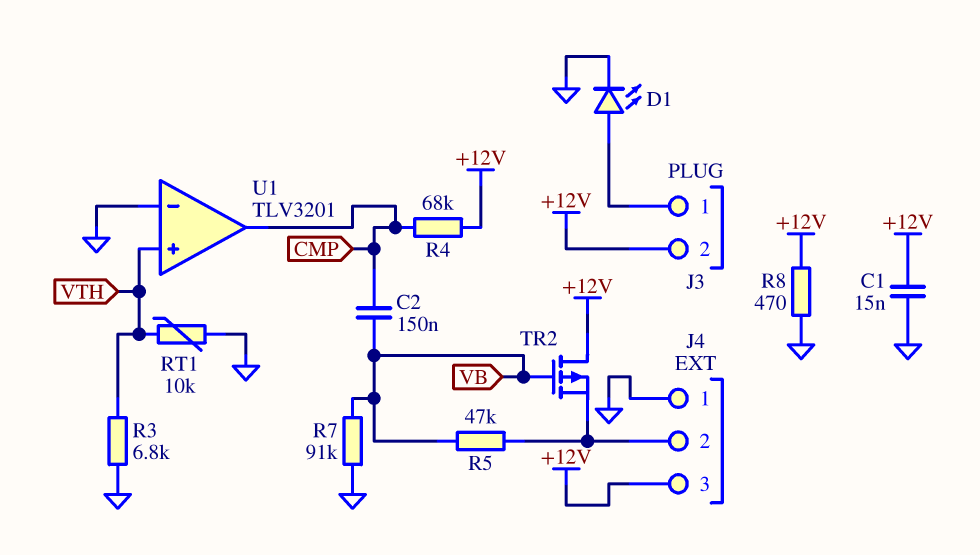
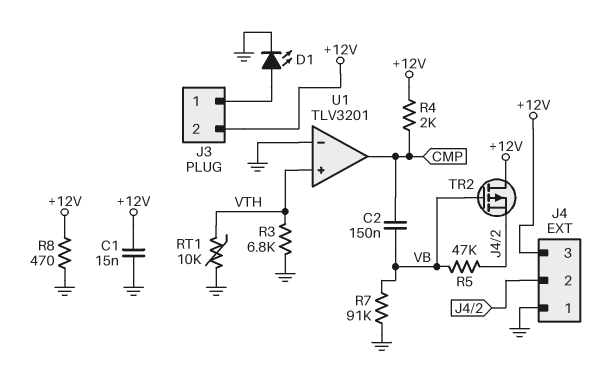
R4: 68k (+12V, CMP) -> 2k (+12V, CMP)

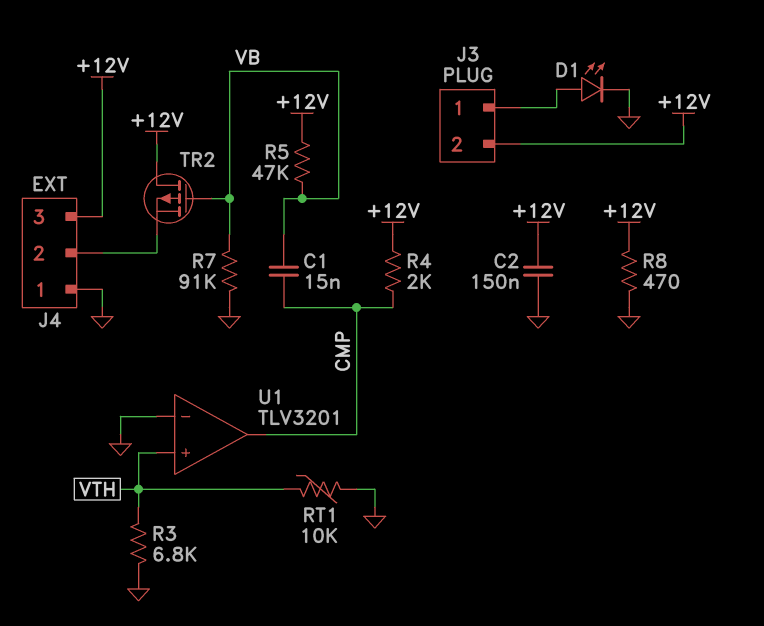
C1: 15nF (+12V, GND) -> 15nF (CMP, VB)
C2: 150nF (CMP, VB) -> 150nF (+12V, GND)
R5: 47k (J4/2, VB) -> 47k (+12V, VB)

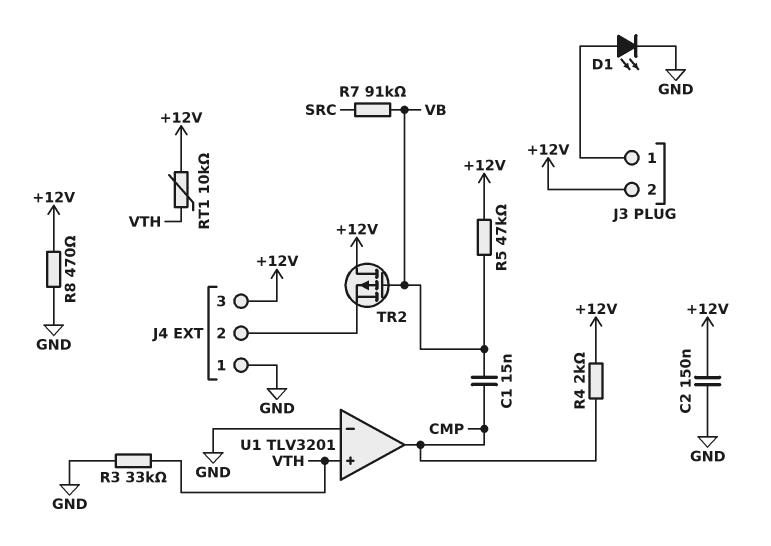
R3: 6.8k (GND, VTH) -> 33k (GND, VTH)
R7: 91k (GND, VB) -> 91k (SRC, VB)
RT1: 10k (GND, VTH) -> 10k (+12V, VTH)

